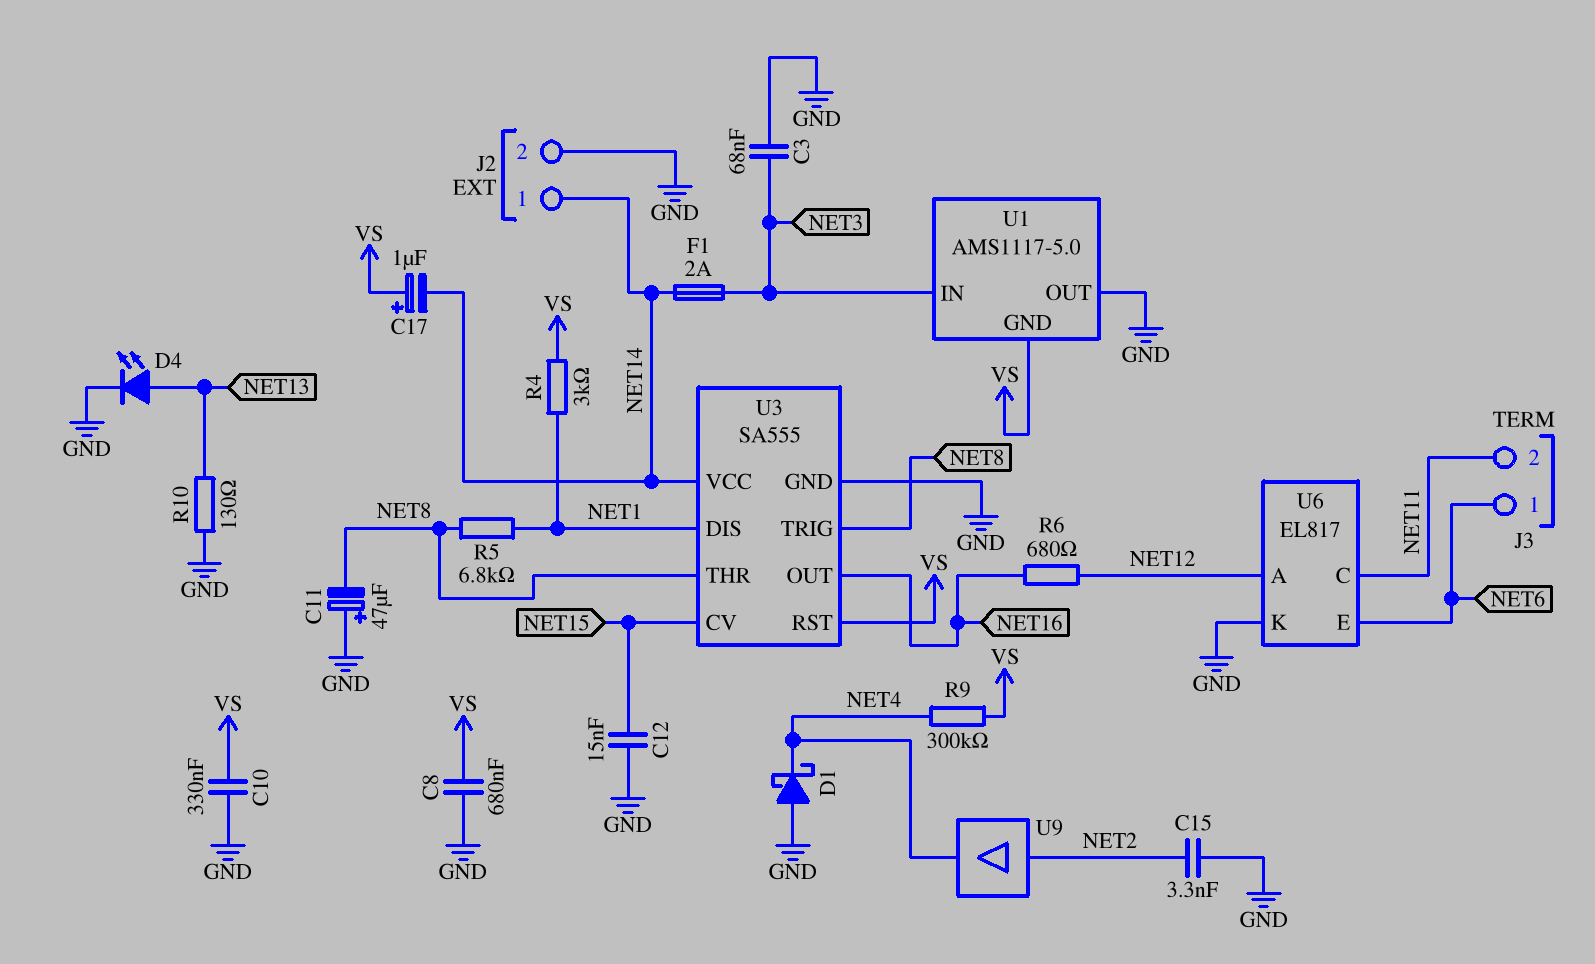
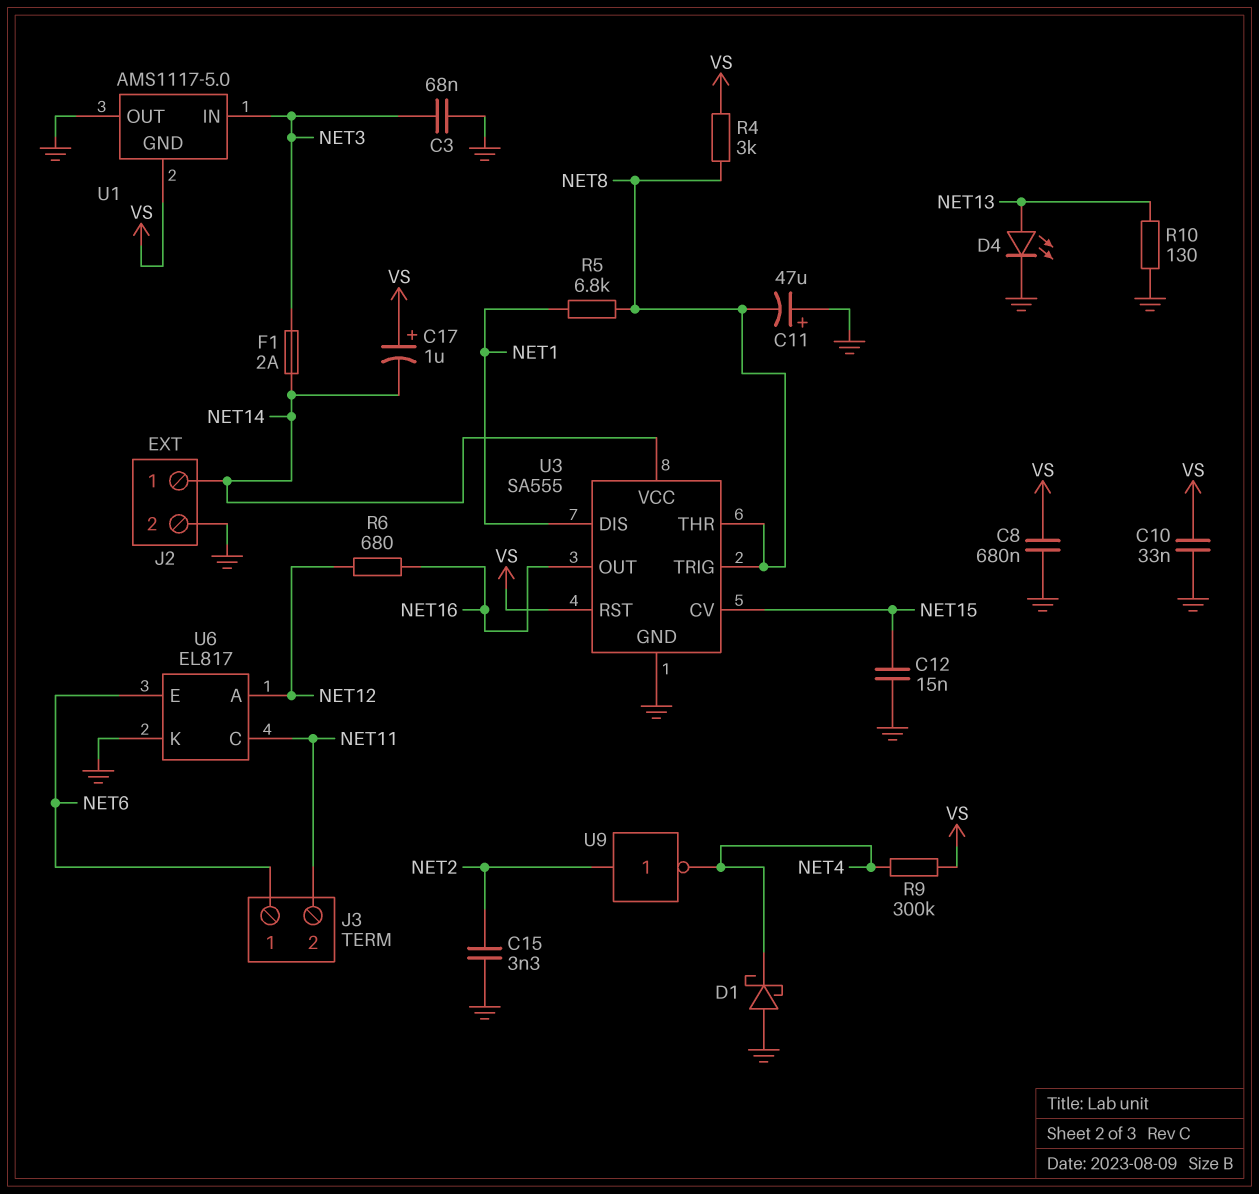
C10: 330nF (GND, VS) -> 33nF (GND, VS)
R4: 3k (NET1, VS) -> 3k (NET8, VS)
U9: buffer (in NET2, out NET4) -> NOT (in NET2, out NET4)

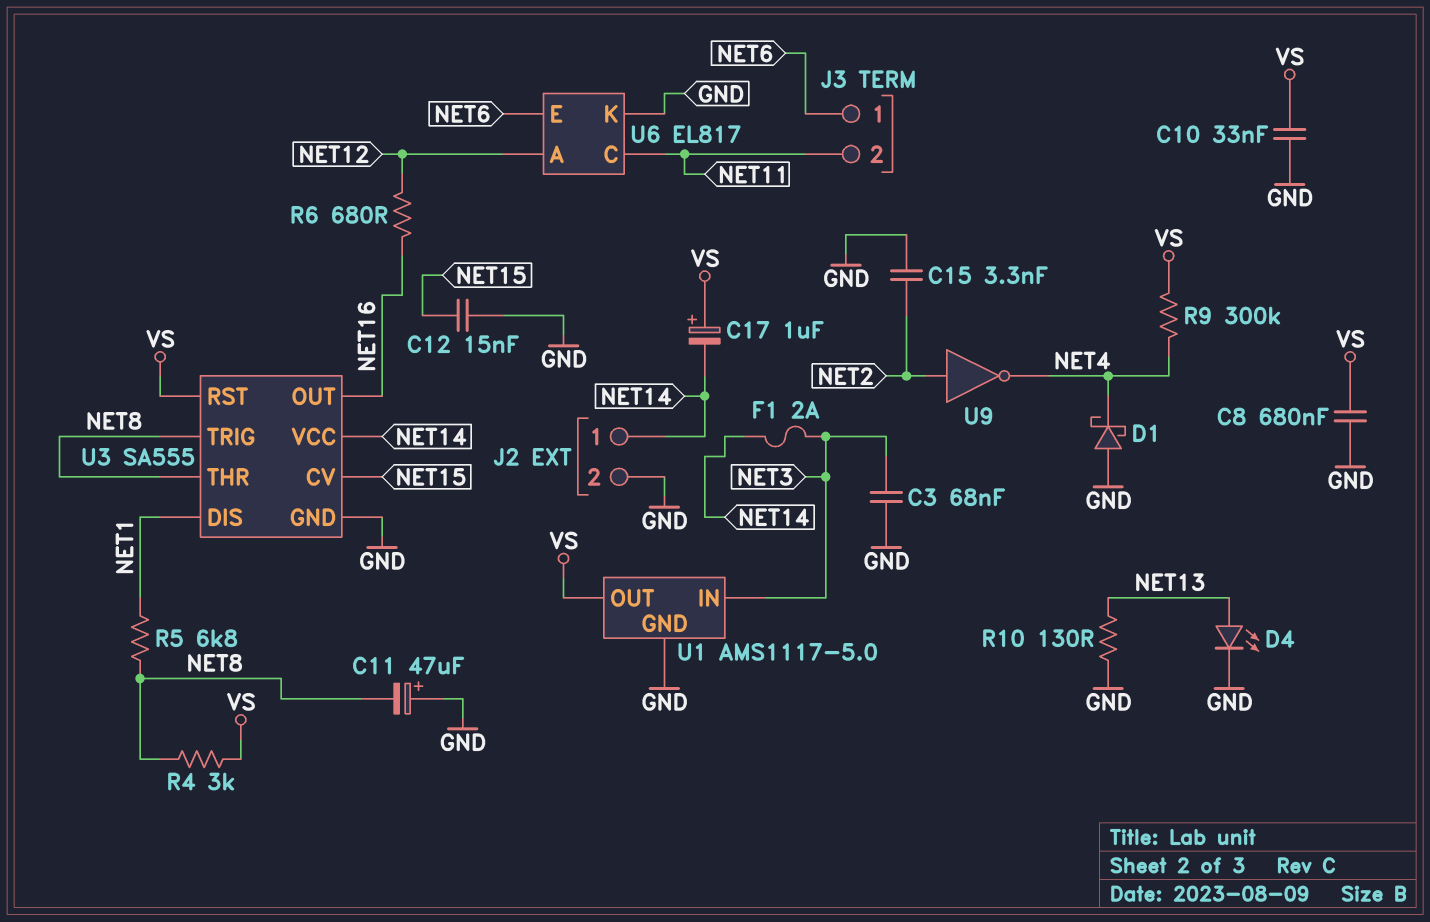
U1 pin GND: VS -> GND
U1 pin OUT: GND -> VS

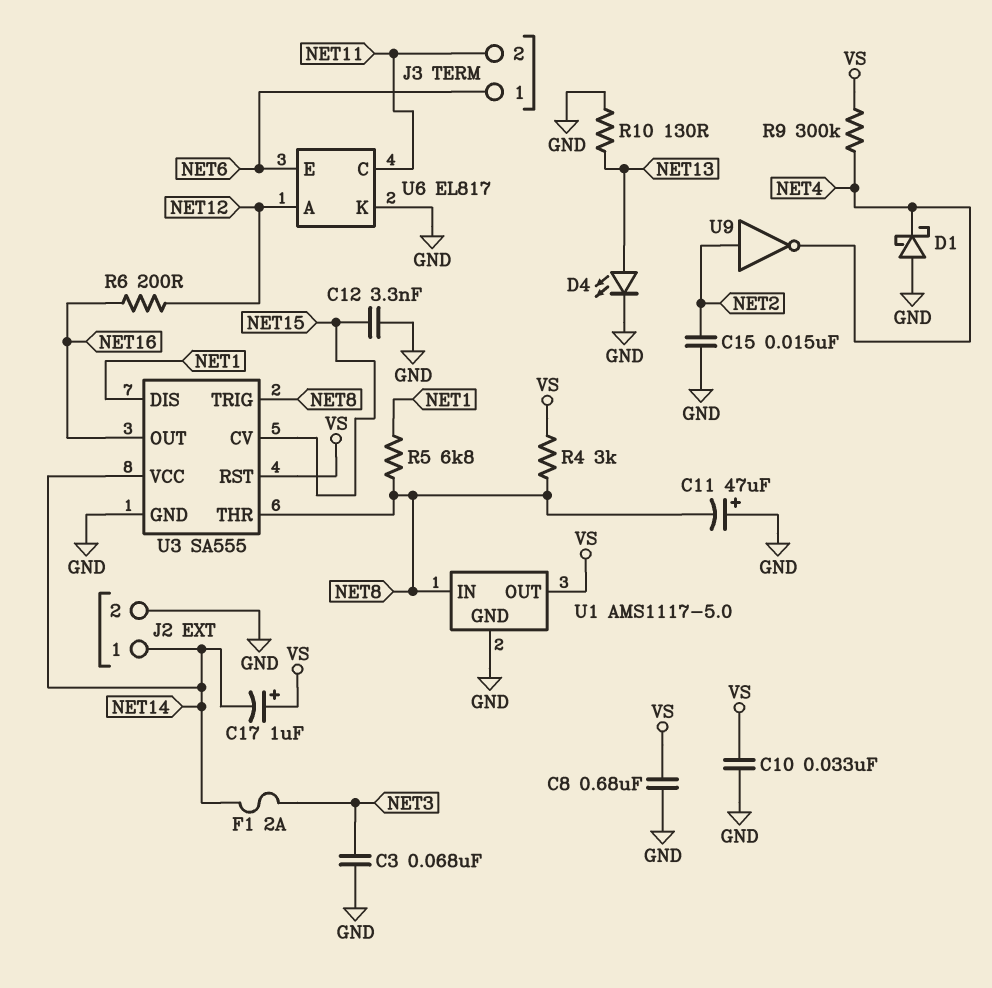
C12: 15nF (GND, NET15) -> 3.3nF (GND, NET15)
C15: 3.3nF (GND, NET2) -> 15nF (GND, NET2)
R6: 680 (NET12, NET16) -> 200 (NET12, NET16)
U1 pin IN: NET3 -> NET8

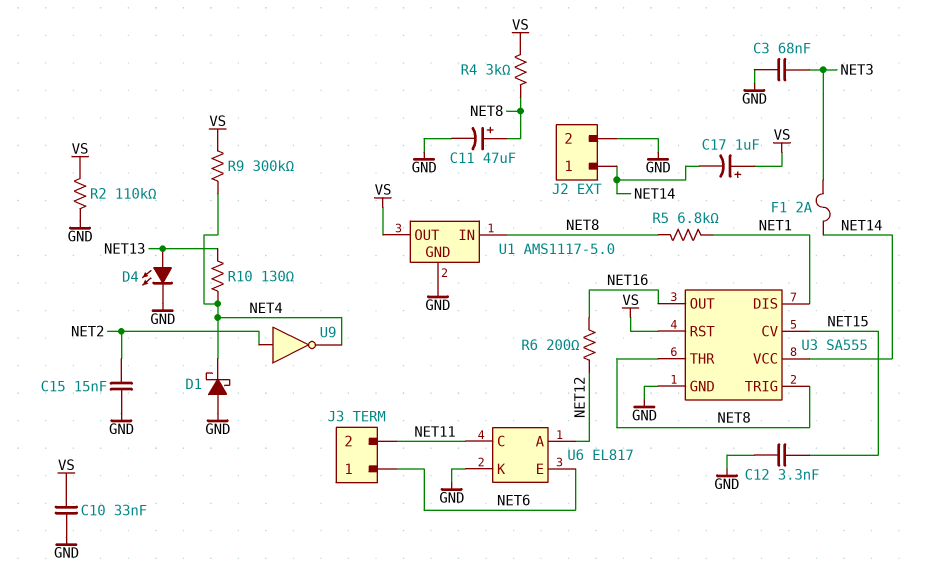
C8: 680nF (GND, VS) -> none
C11: 47uF (plus GND, minus NET8) -> 47uF (plus NET8, minus GND)
R2: none -> 110k (GND, VS)
R10: 130 (GND, NET13) -> 130 (NET4, NET13)

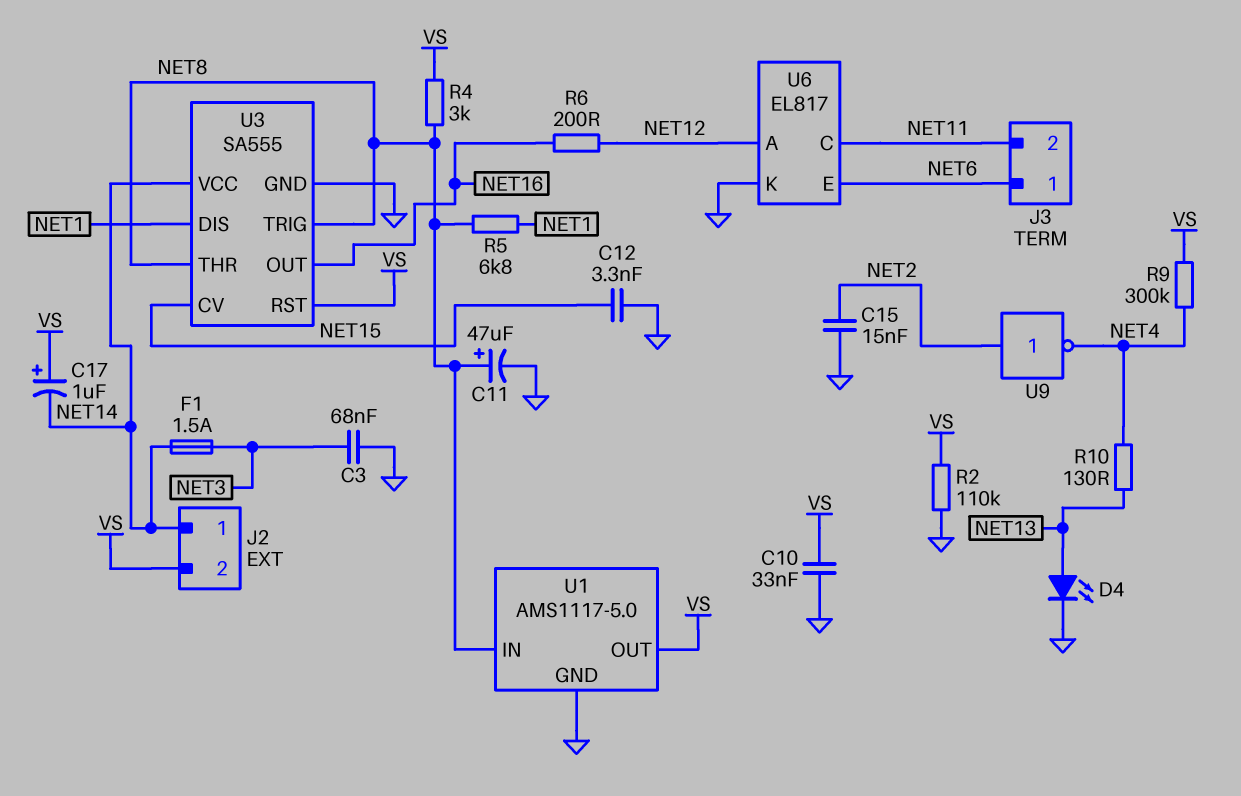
D1: schottky (A GND, K NET4) -> none
F1: 2A (NET3, NET14) -> 1.5A (NET3, NET14)
J2 pin 2: GND -> VS

